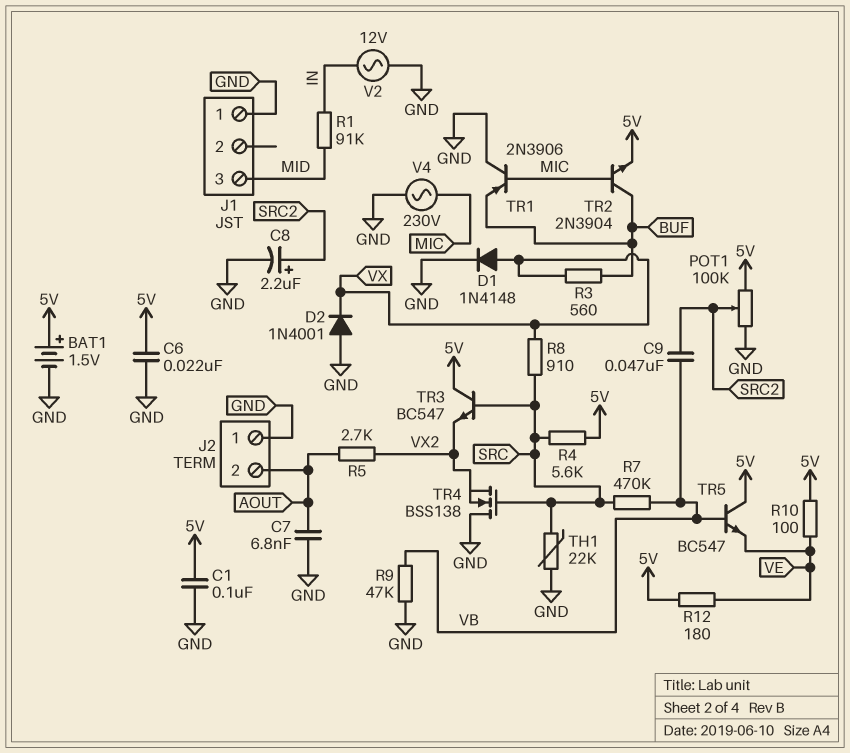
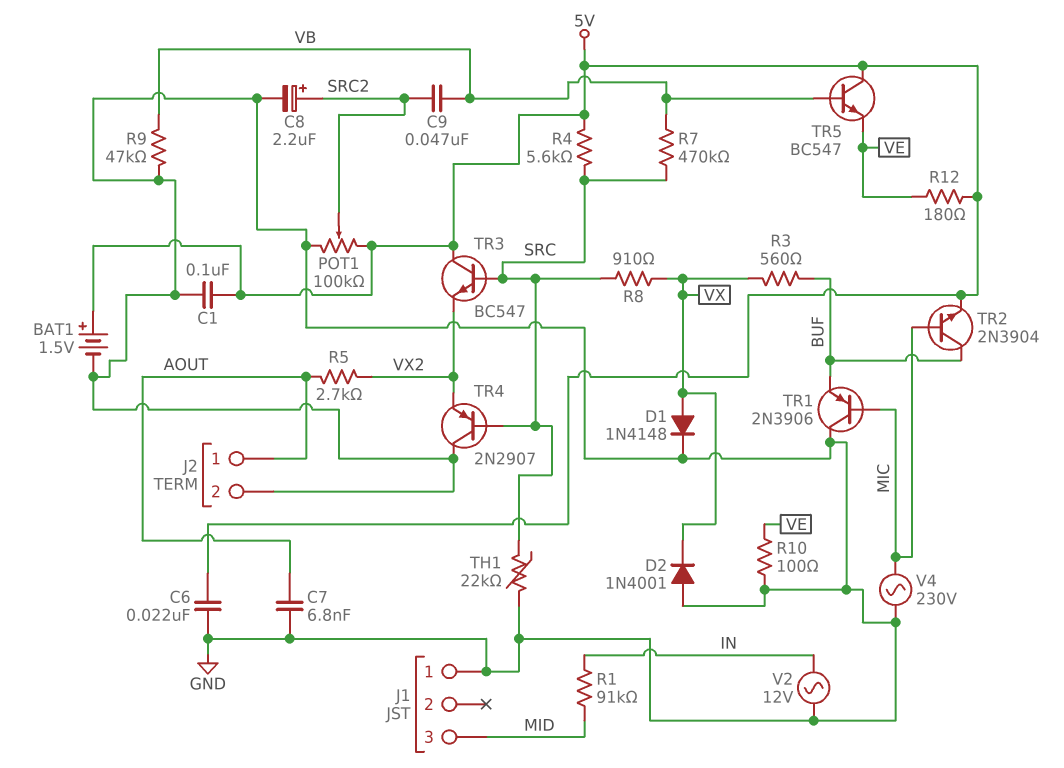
J2 pin 1: GND -> AOUT
J2 pin 2: AOUT -> GND
R10: 100 (5V, VE) -> 100 (GND, VE)
TR4: NMOS BSS138 (G SRC, D GND, S VX2) -> PNP 2N2907 (B SRC, C GND, E VX2)

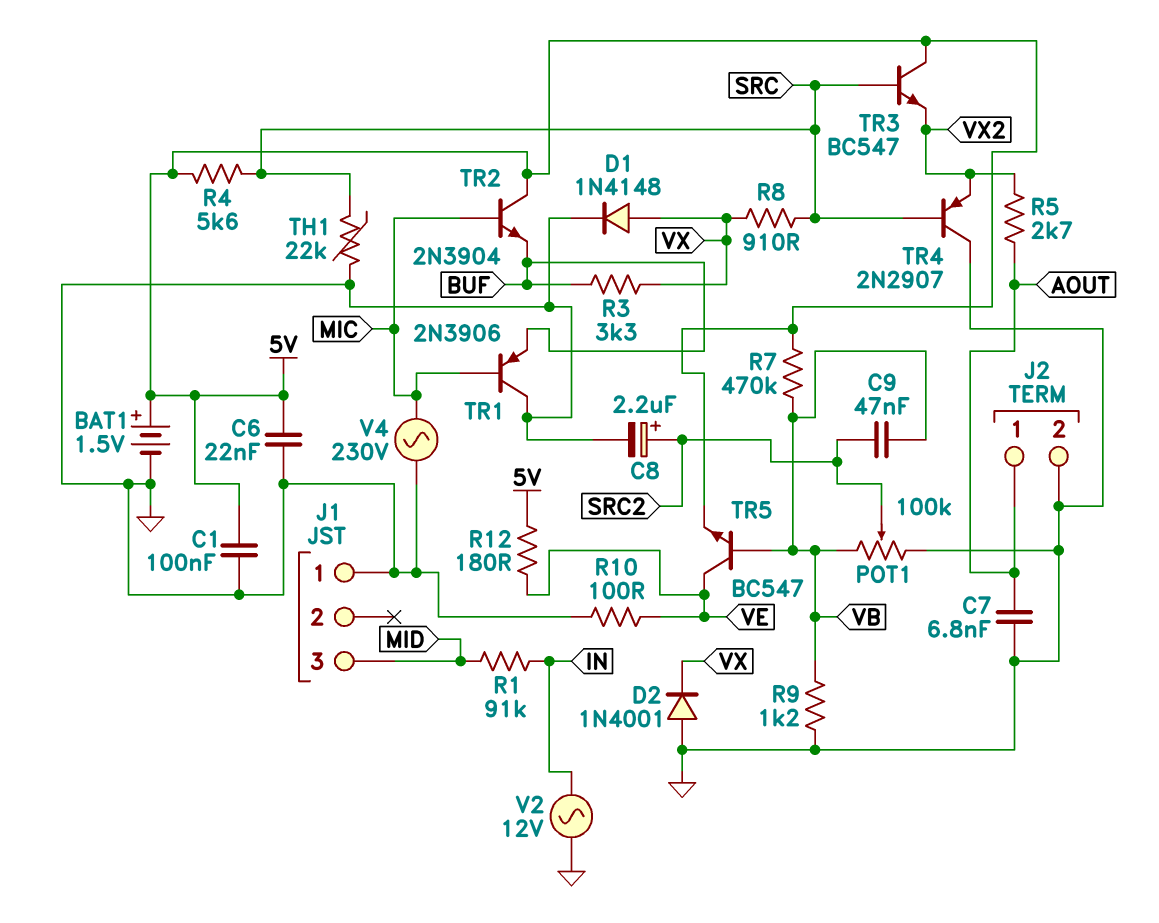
POT1: 100k (5V, GND, wiper SRC2) -> 100k (GND, VB, wiper SRC2)
R3: 560 (BUF, VX) -> 3.3k (BUF, VX)
R7: 470k (SRC, VB) -> 470k (5V, VB)
R9: 47k (GND, VB) -> 1.2k (GND, VB)
TR2: NPN 2N3904 (B MIC, C BUF, E 5V) -> NPN 2N3904 (B MIC, C 5V, E BUF)
TR5: NPN BC547 (B VB, C 5V, E VE) -> NPN BC547 (B VB, C VE, E 5V)

